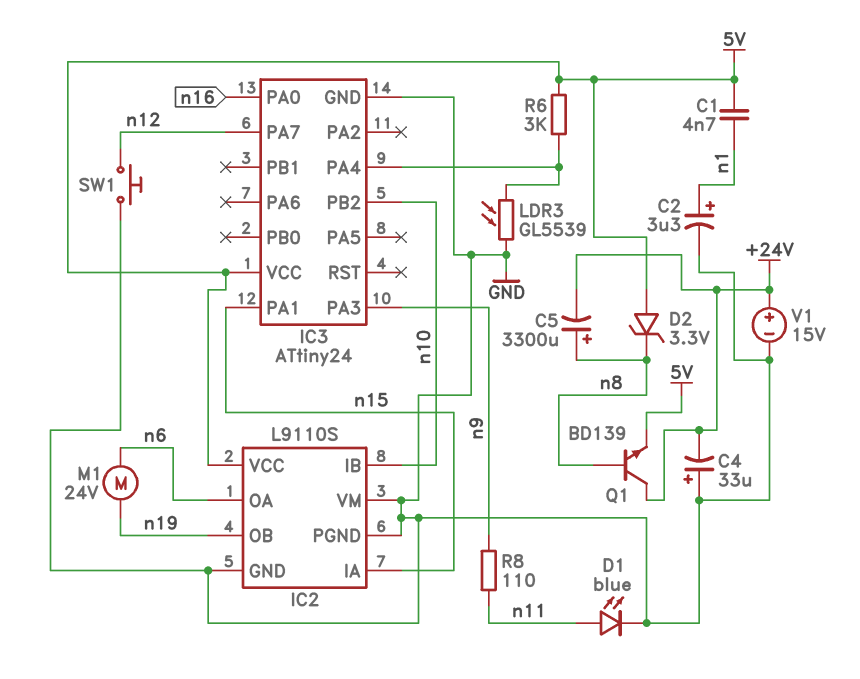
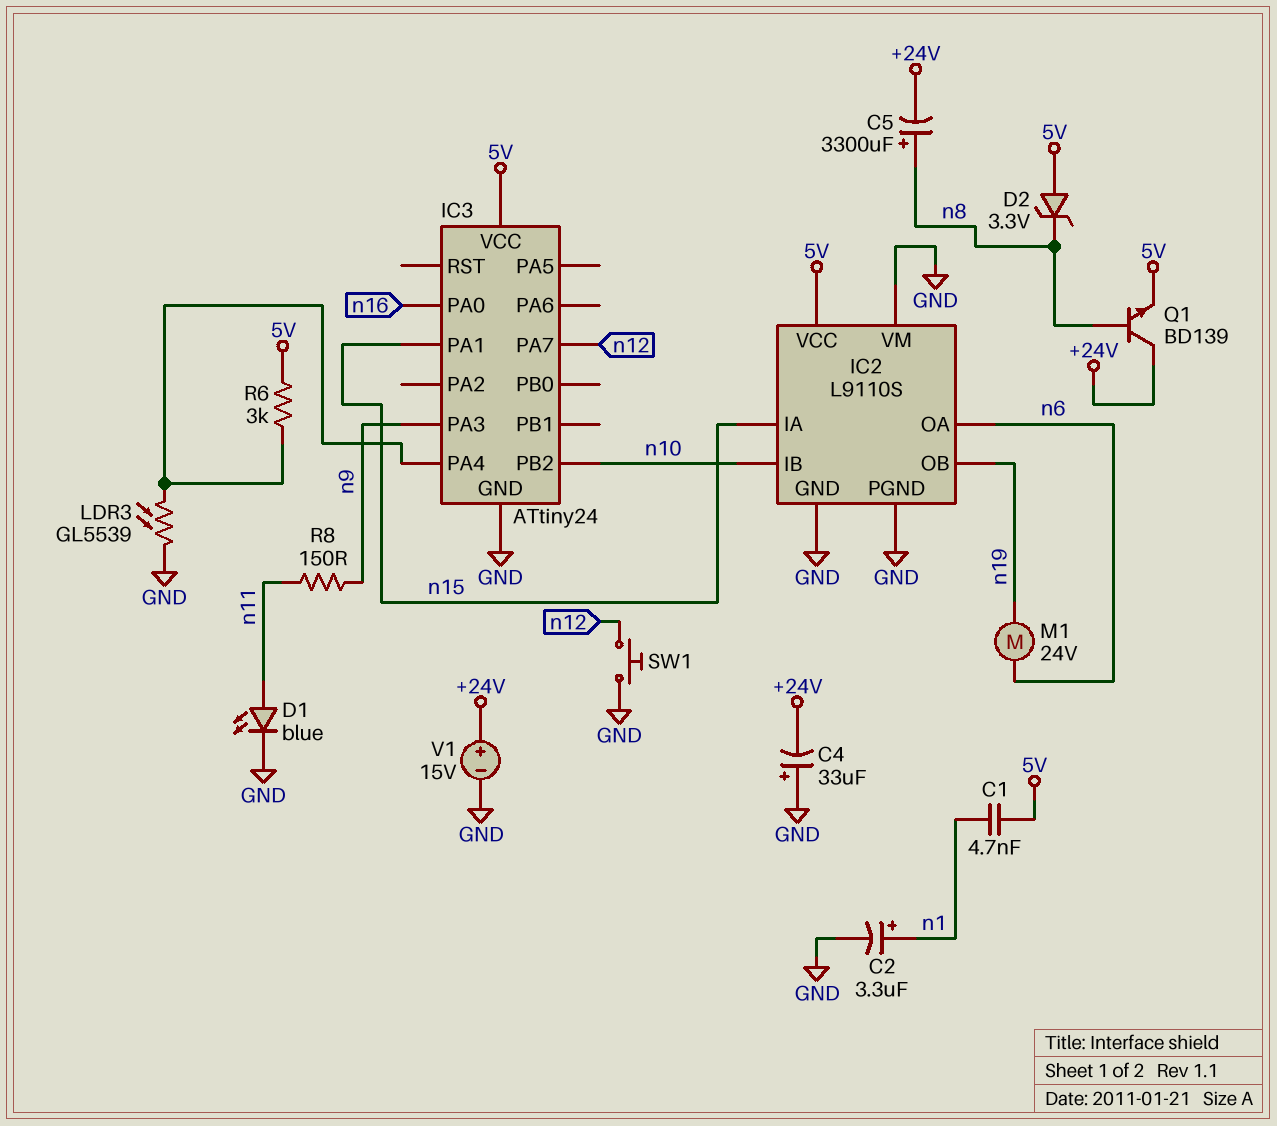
R8: 110 (n9, n11) -> 150 (n9, n11)

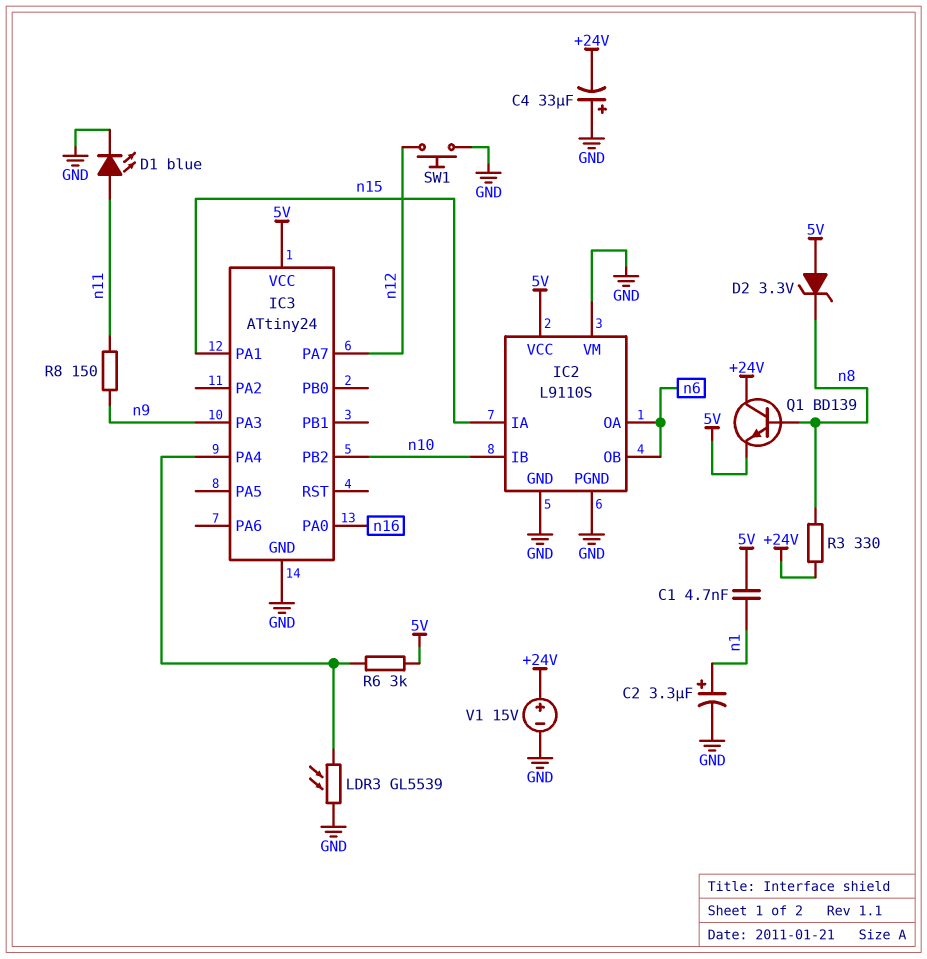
C5: 3300uF (plus n8, minus +24V) -> none
IC2 pin OB: n19 -> n6
M1: motor 24V (n6, n19) -> none
R3: none -> 330 (+24V, n8)

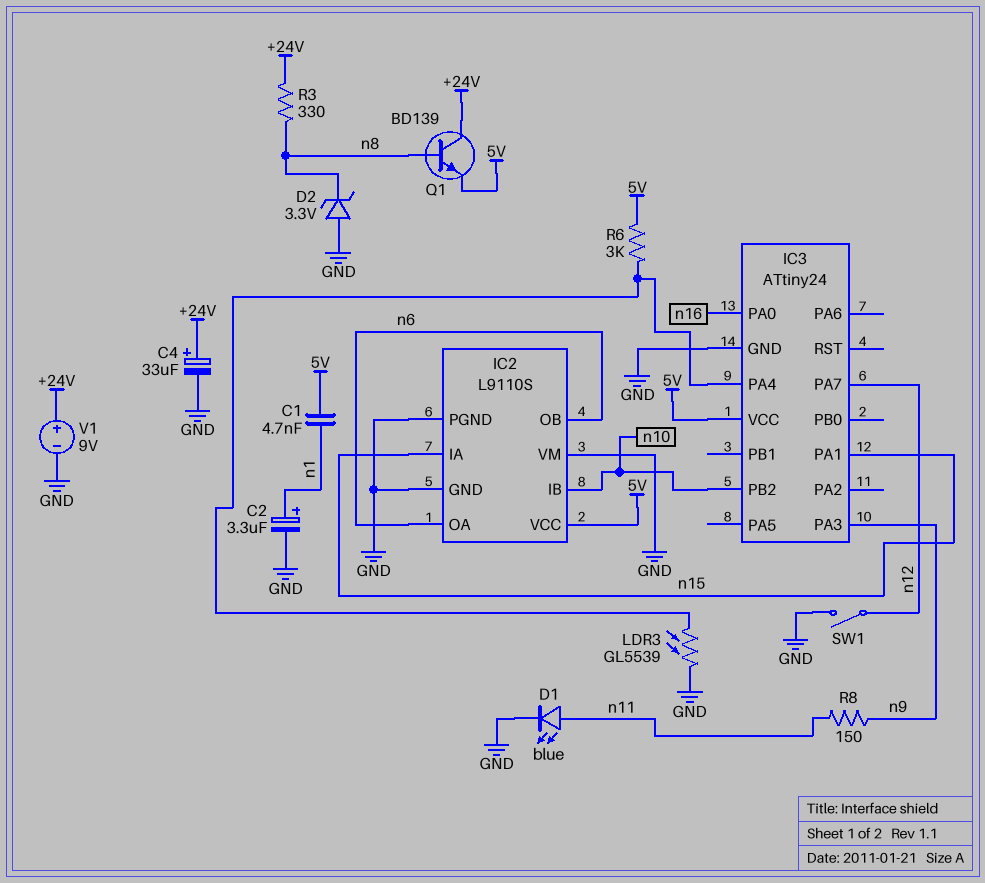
C4: 33uF (plus GND, minus +24V) -> 33uF (plus +24V, minus GND)
D2: zener 3.3V (A 5V, K n8) -> zener 3.3V (A GND, K n8)
SW1: button (GND, n12) -> switch (GND, n12)
V1: 15V (plus +24V, minus GND) -> 9V (plus +24V, minus GND)

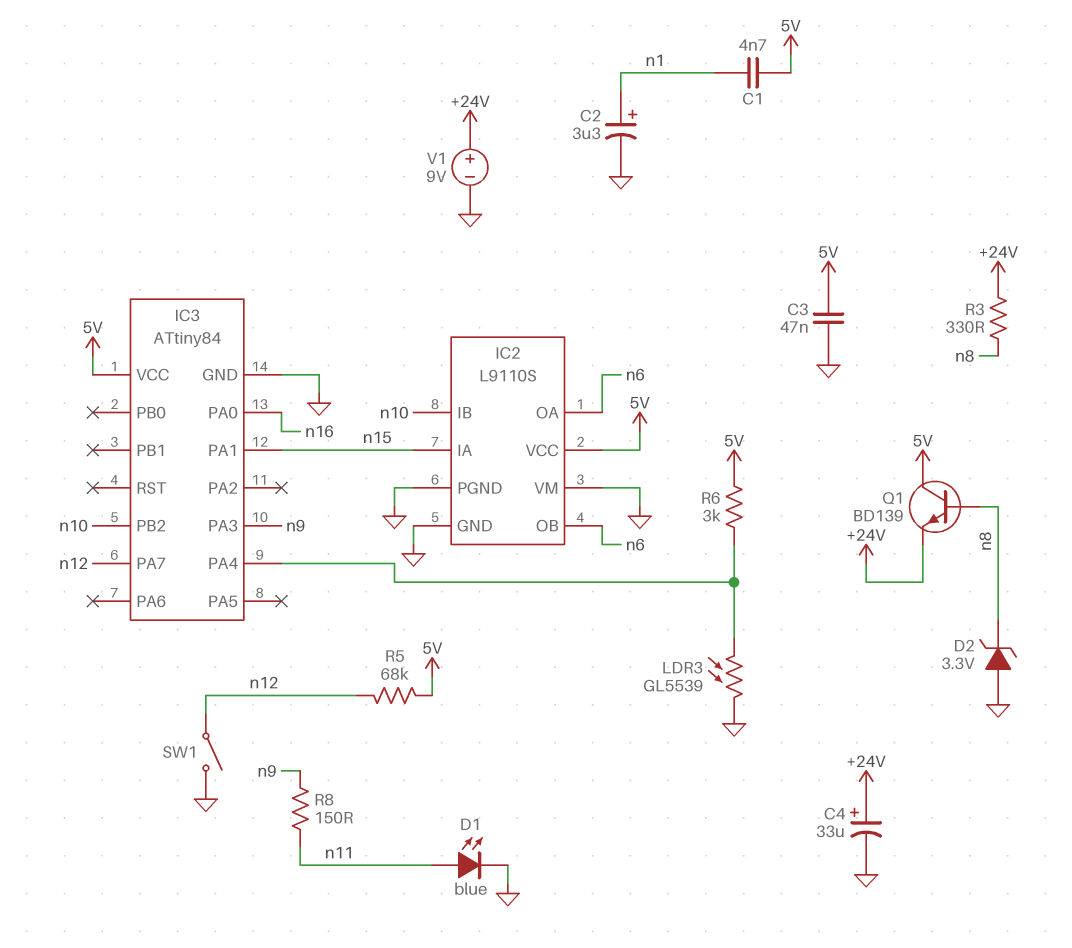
C3: none -> 47nF (5V, GND)
IC3: ATtiny24 -> ATtiny84
Q1: NPN BD139 (B n8, C +24V, E 5V) -> NPN BD139 (B n8, C 5V, E +24V)
R5: none -> 68k (5V, n12)

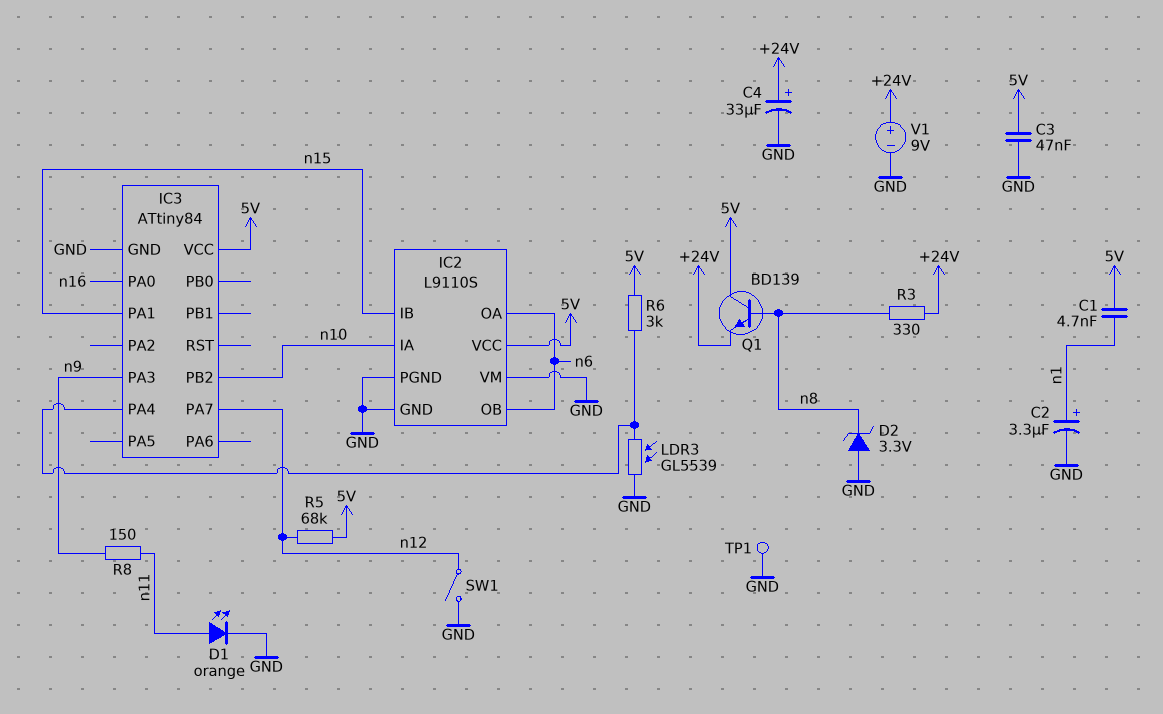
D1: LED blue (A n11, K GND) -> LED orange (A n11, K GND)
IC2 pin IA: n15 -> n10
IC2 pin IB: n10 -> n15
TP1: none -> test point (GND)

